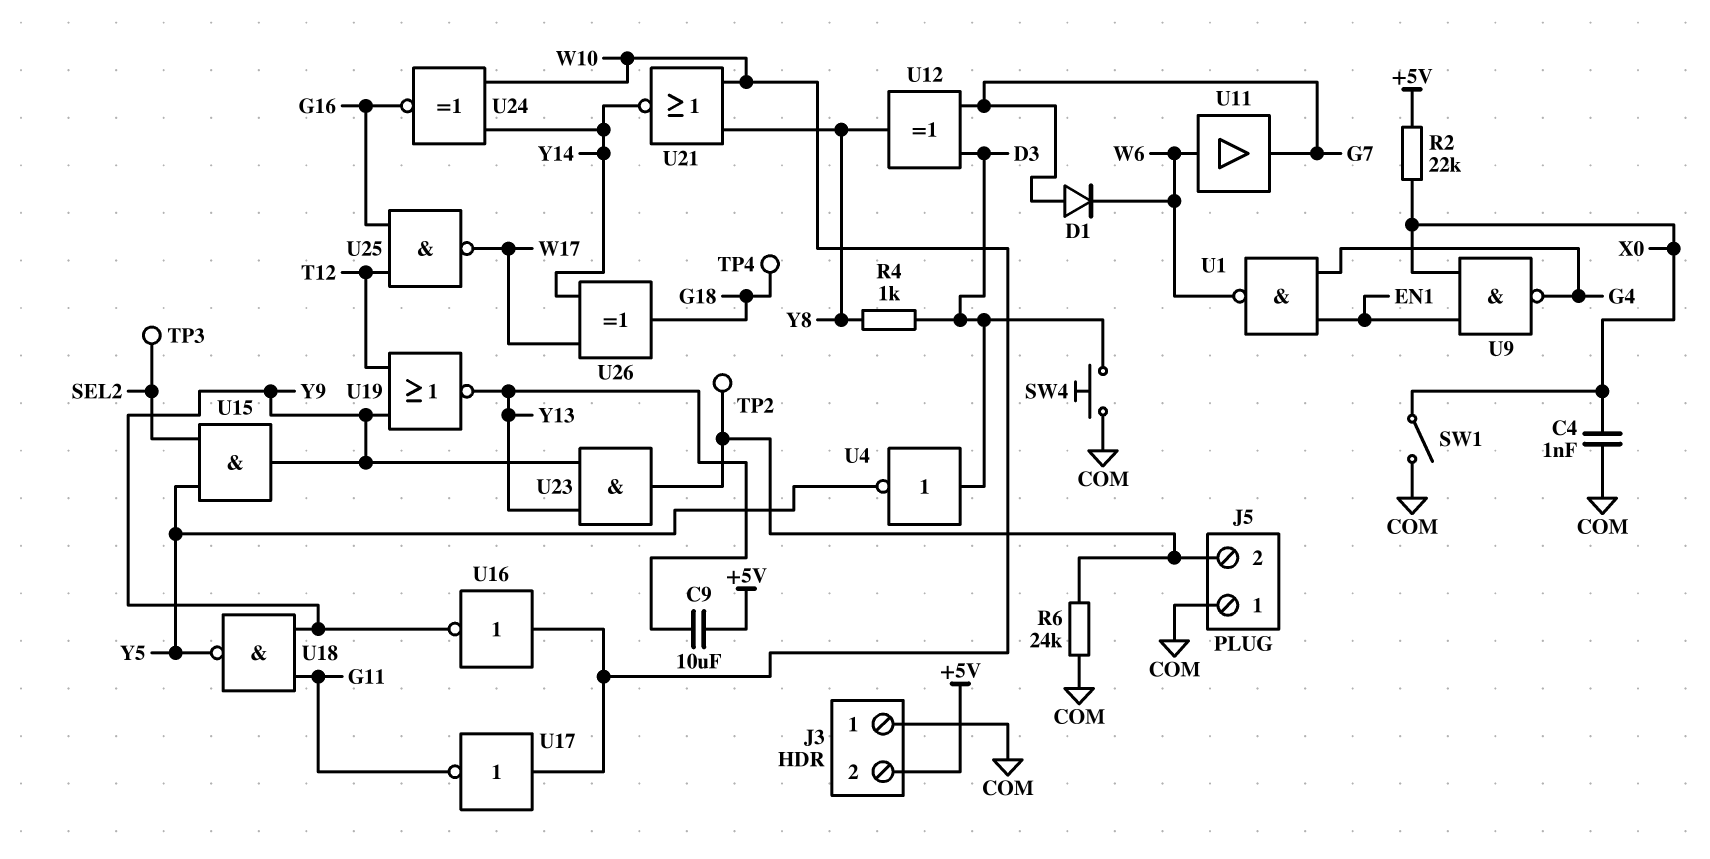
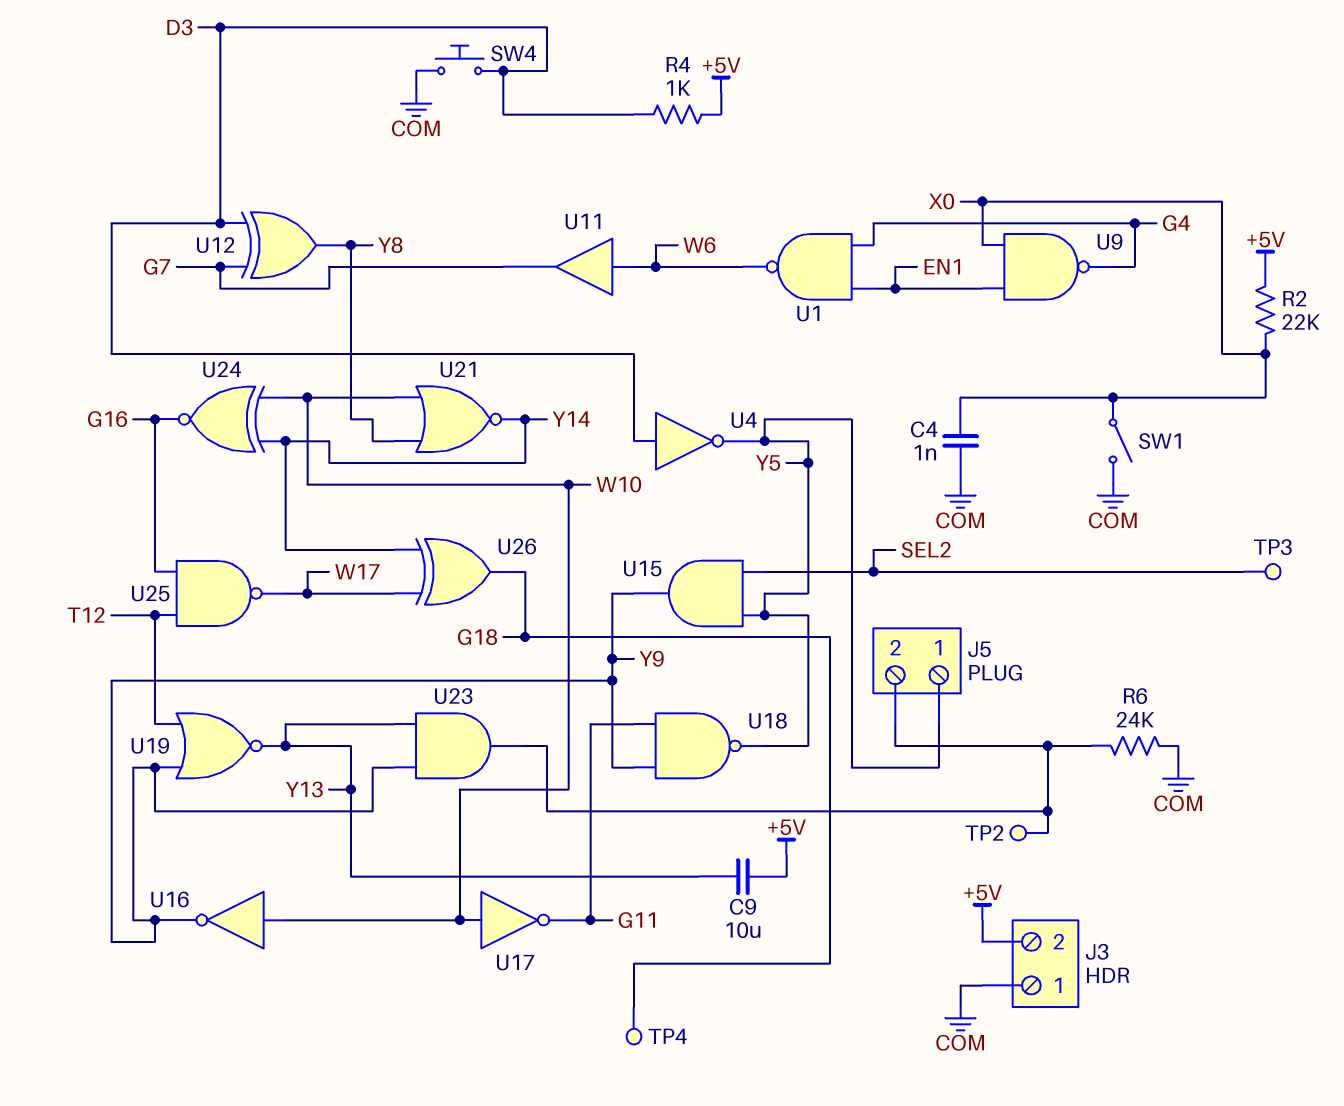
D1: diode (A G7, K W6) -> none
J5 pin 1: COM -> Y5
R4: 1k (D3, Y8) -> 1k (+5V, D3)

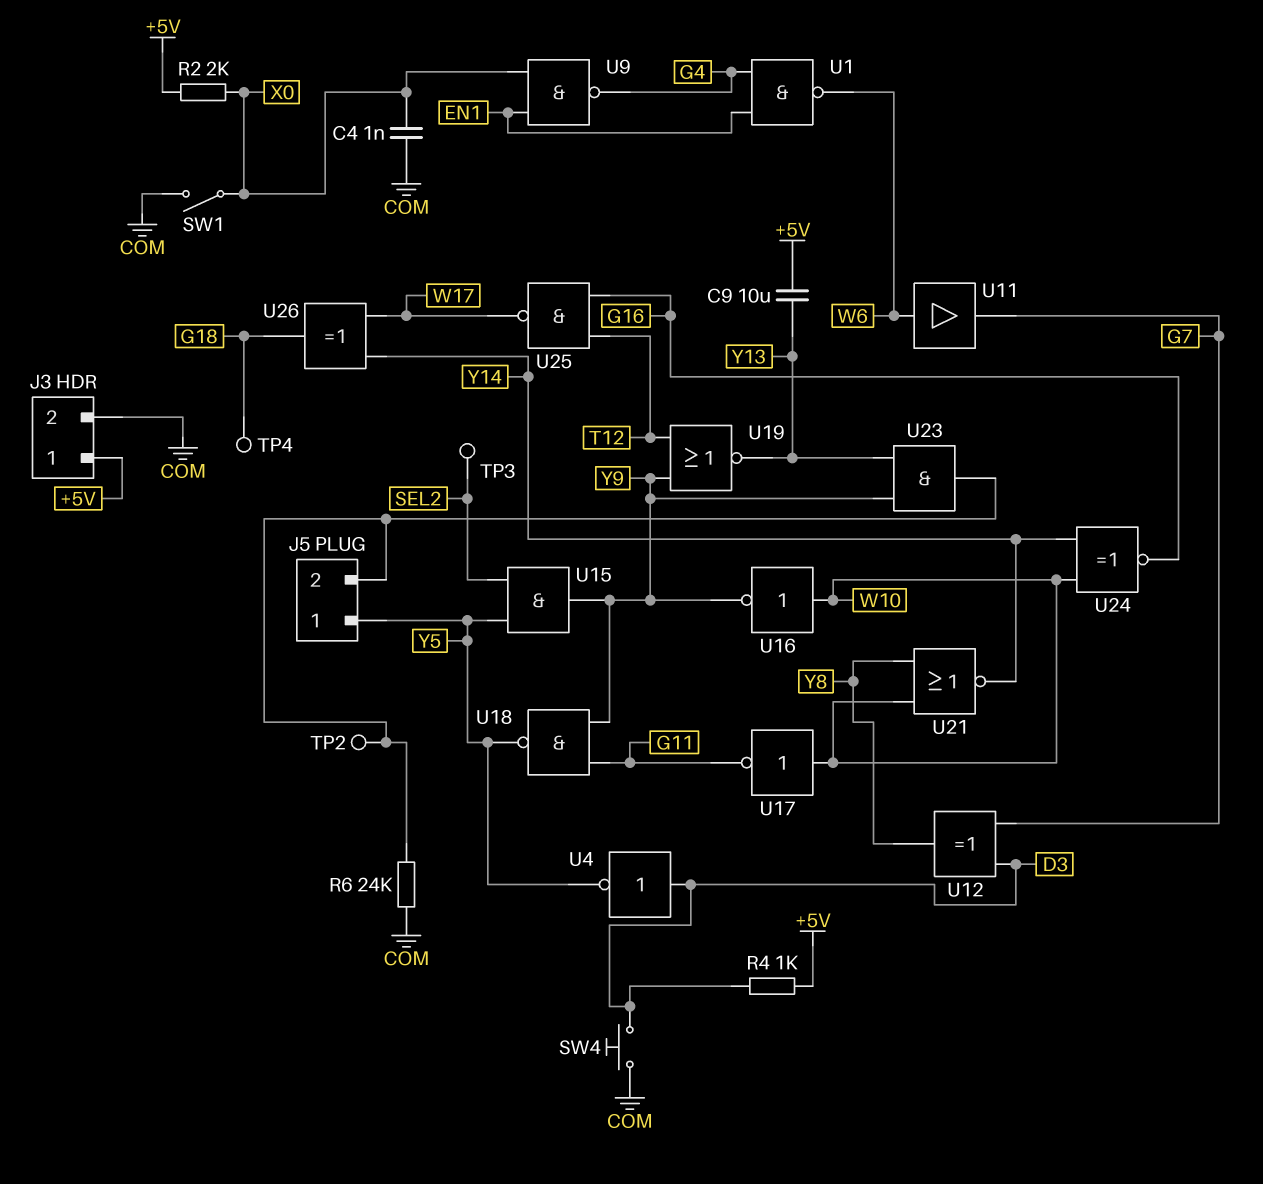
J3 pin 1: COM -> +5V
J3 pin 2: +5V -> COM
R2: 22k (+5V, X0) -> 2k (+5V, X0)

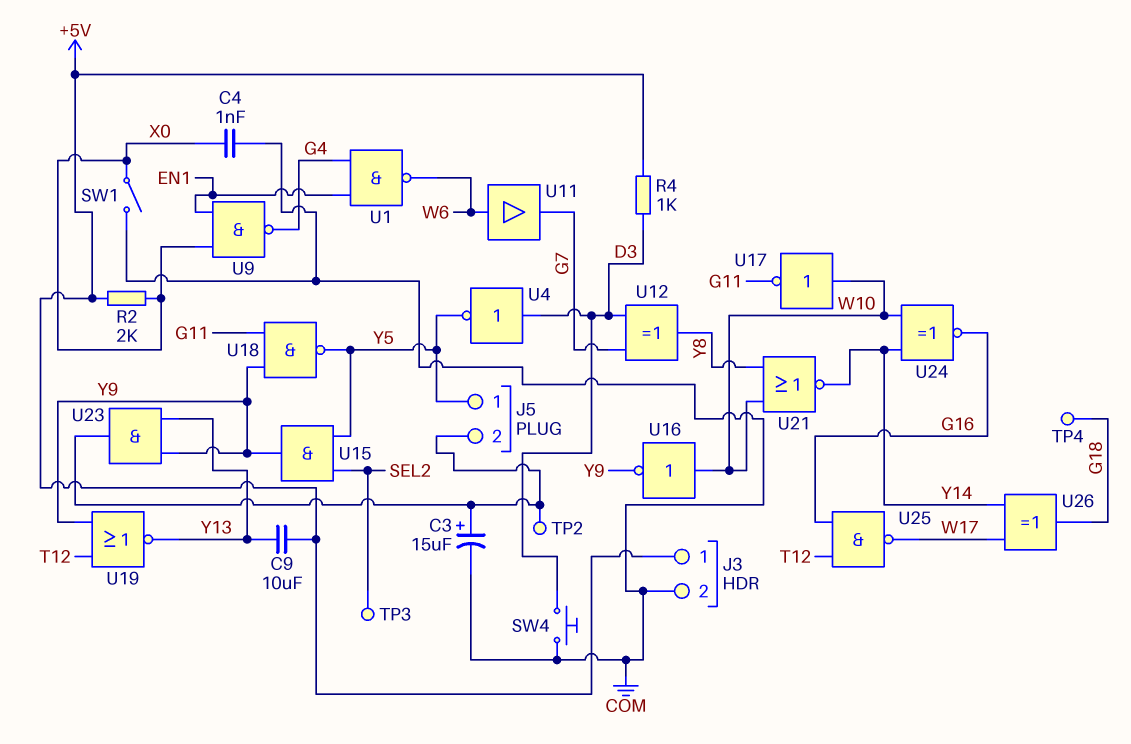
C3: none -> 15uF (plus J5/2, minus COM)
R6: 24k (COM, J5/2) -> none

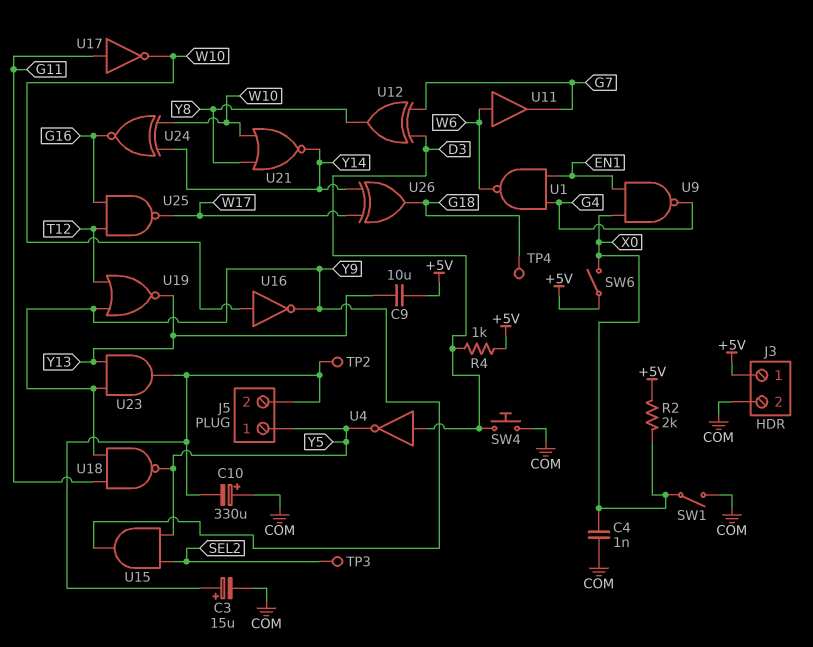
C10: none -> 330uF (plus COM, minus J5/2)
SW6: none -> switch (+5V, X0)
U17: NOT (in W10, out G11) -> NOT (in G11, out W10)

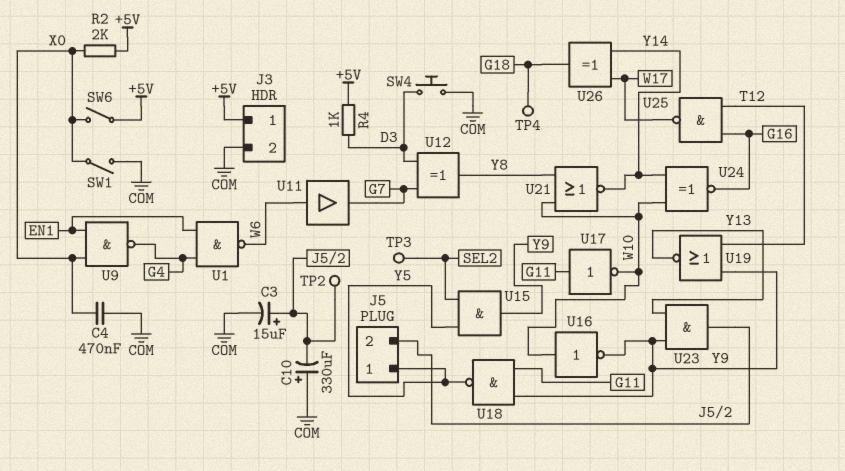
C4: 1nF (COM, X0) -> 470nF (COM, X0)
C9: 10uF (+5V, Y13) -> none
U4: NOT (in D3, out Y5) -> none

